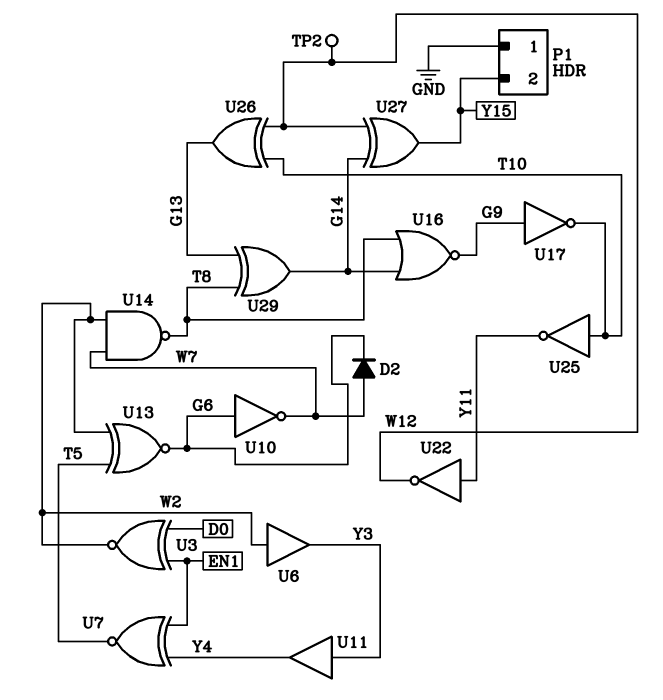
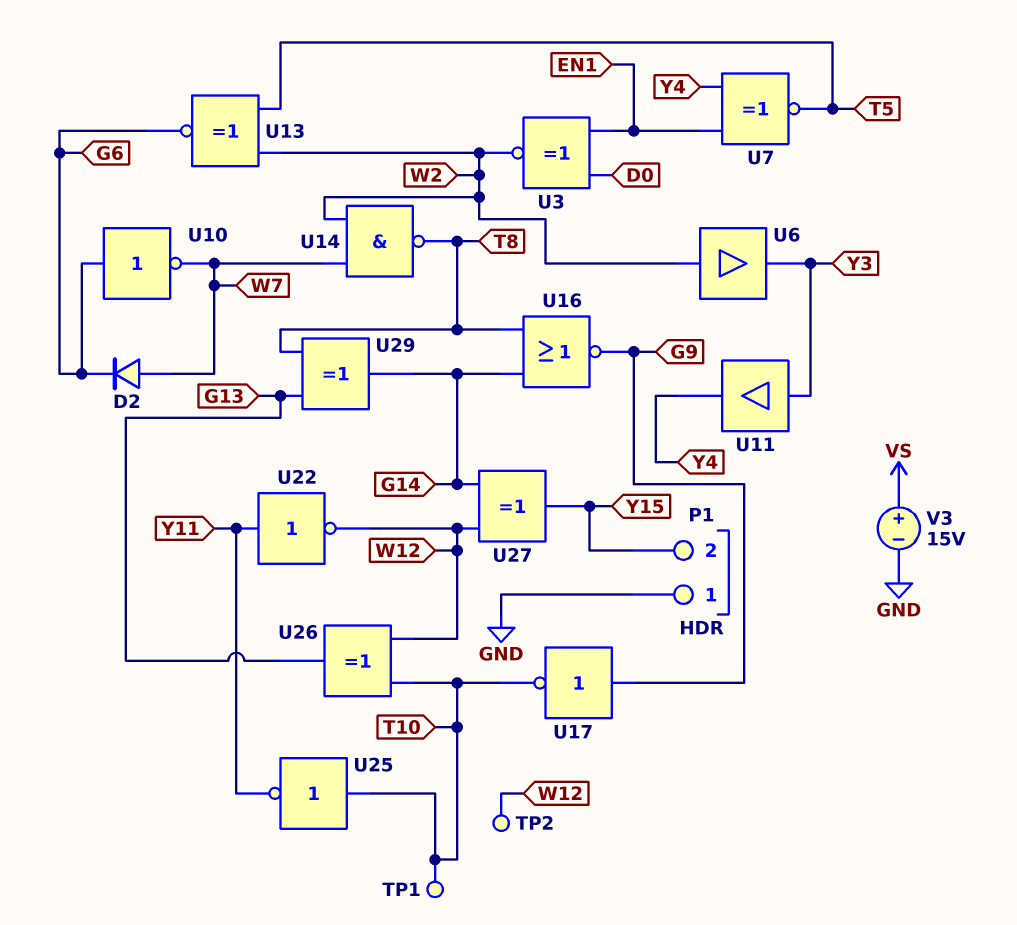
TP1: none -> test point (T10)
V3: none -> 15V (plus VS, minus GND)

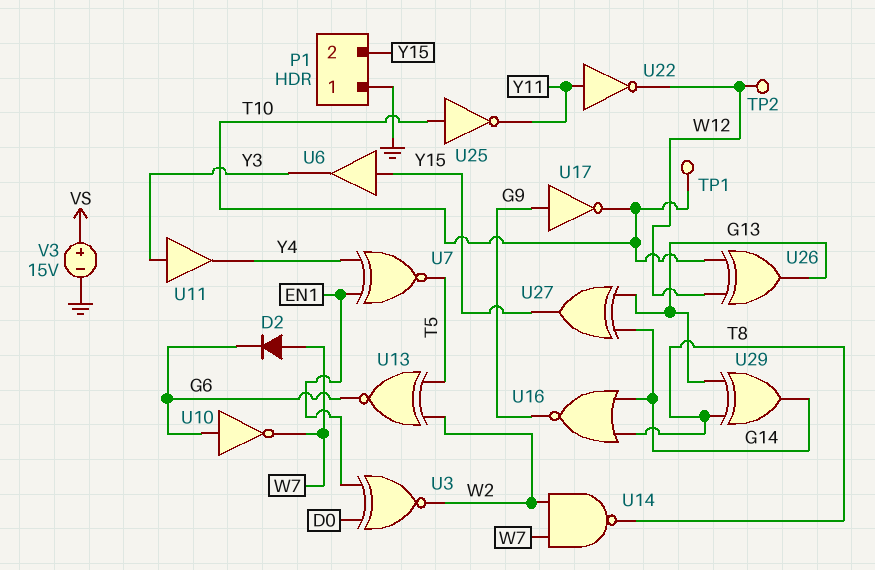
U6: buffer (in W2, out Y3) -> buffer (in Y15, out Y3)
U27: XOR (in G14, in W12, out Y15) -> XOR (in G13, in G14, out Y15)

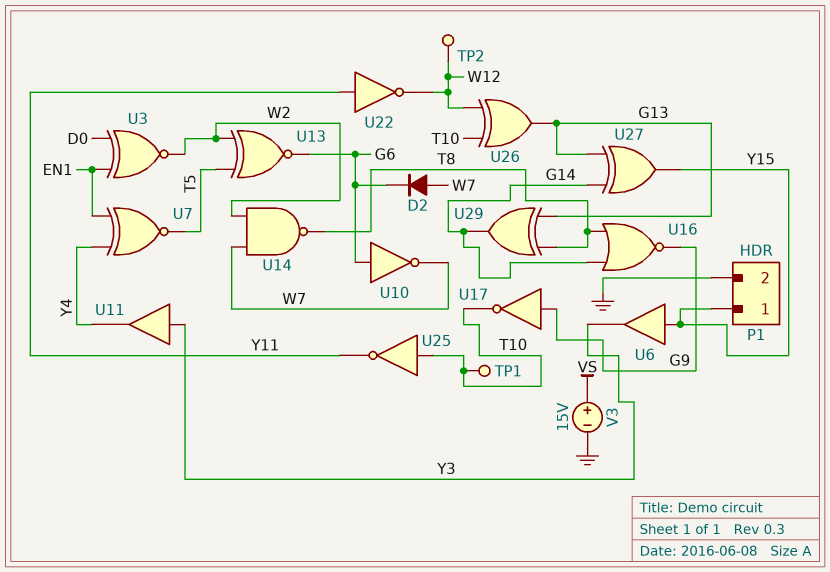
P1 pin 1: GND -> Y15
P1 pin 2: Y15 -> GND

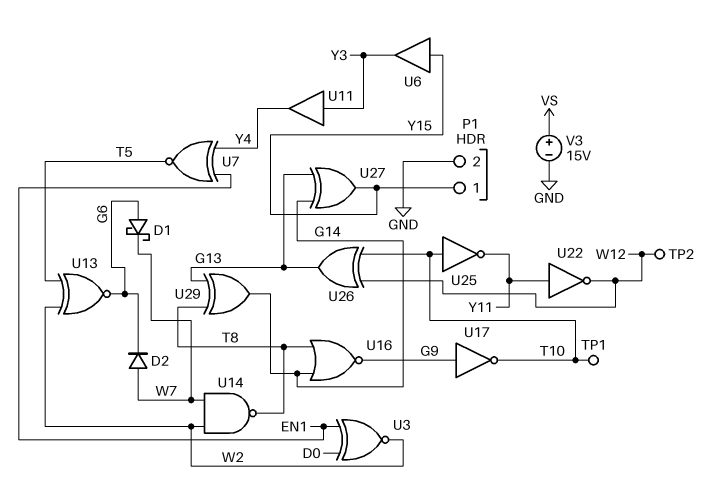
D1: none -> schottky (A G6, K W7)
U10: NOT (in G6, out W7) -> none

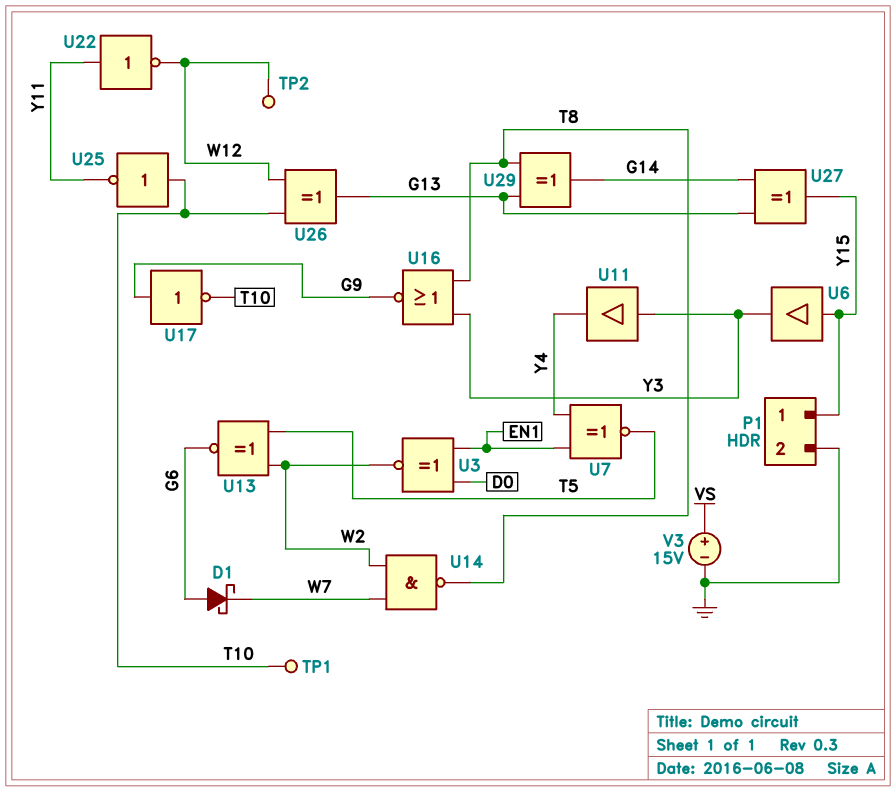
D2: diode (A W7, K G6) -> none
U16: NOR (in G14, in T8, out G9) -> NOR (in T8, in Y3, out G9)

